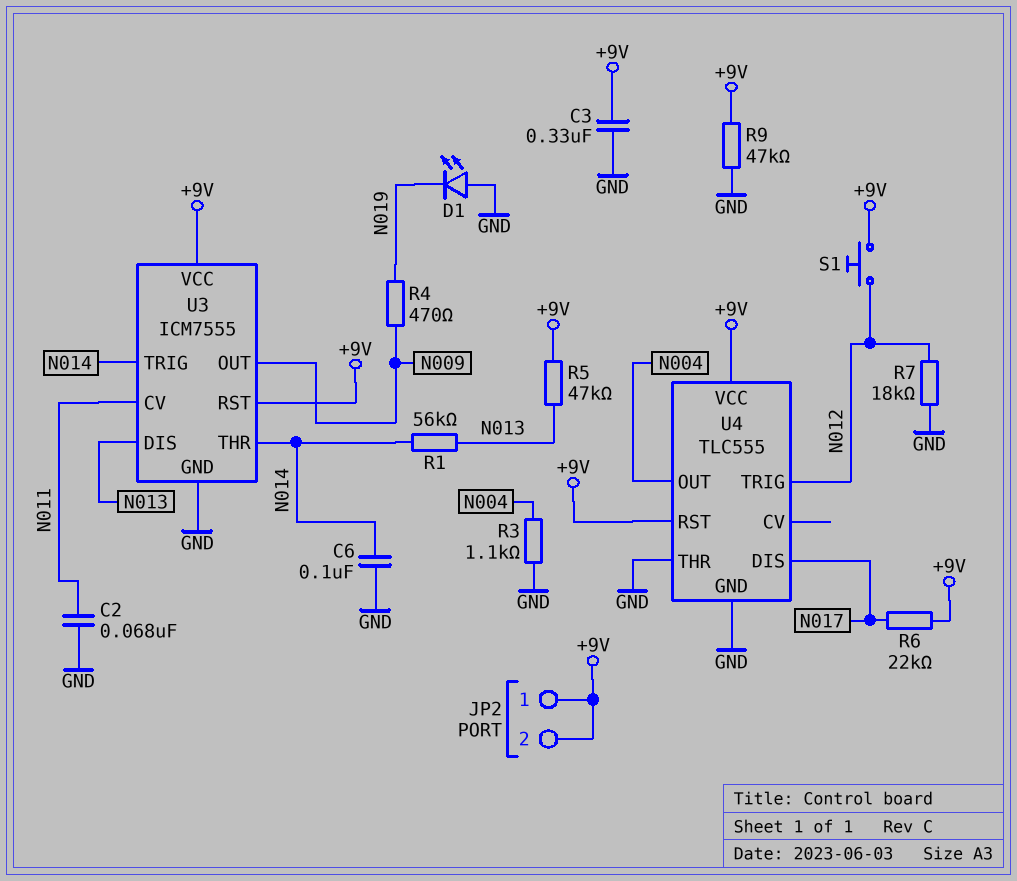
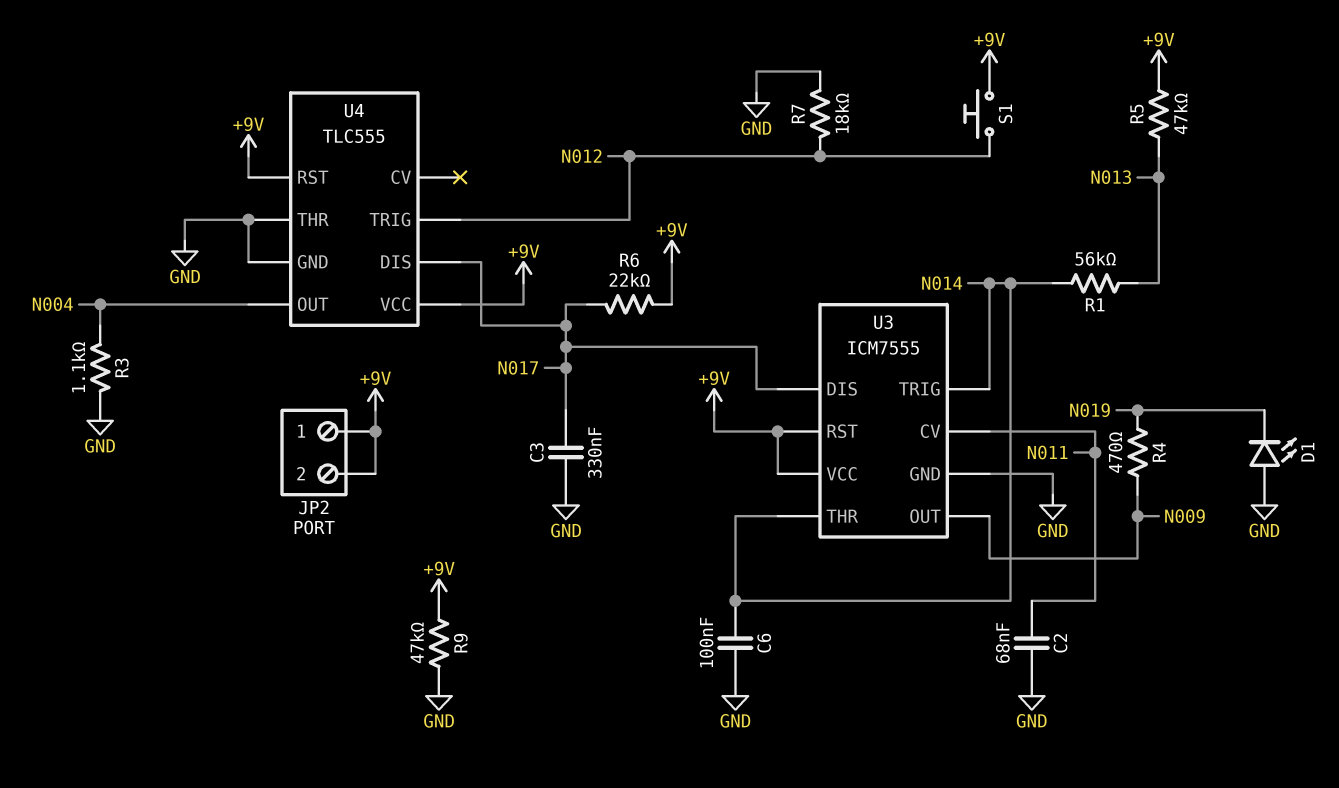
C3: 330nF (+9V, GND) -> 330nF (GND, N017)
U3 pin DIS: N013 -> N017

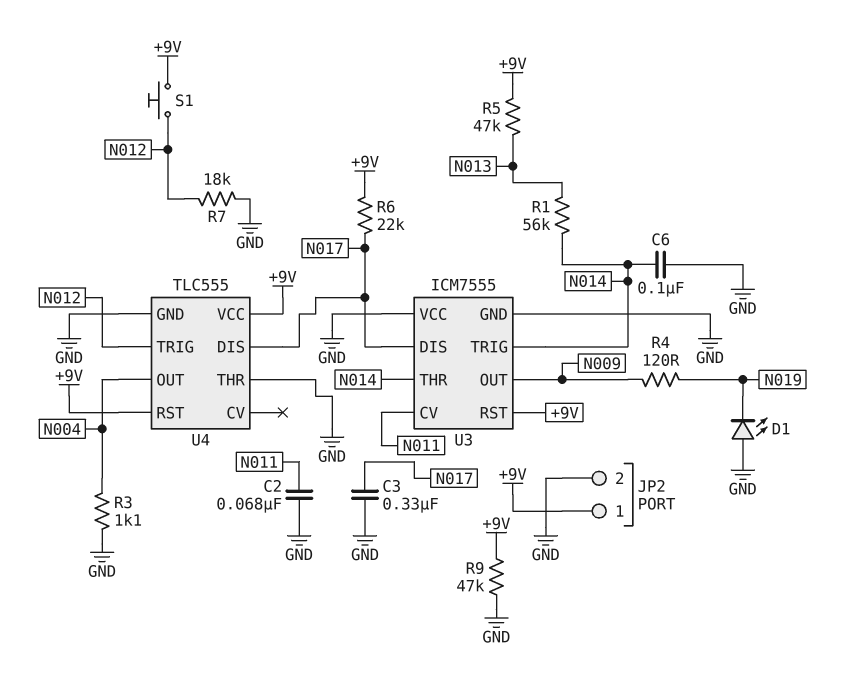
JP2 pin 2: +9V -> GND
R4: 470 (N009, N019) -> 120 (N009, N019)
U3 pin VCC: +9V -> GND

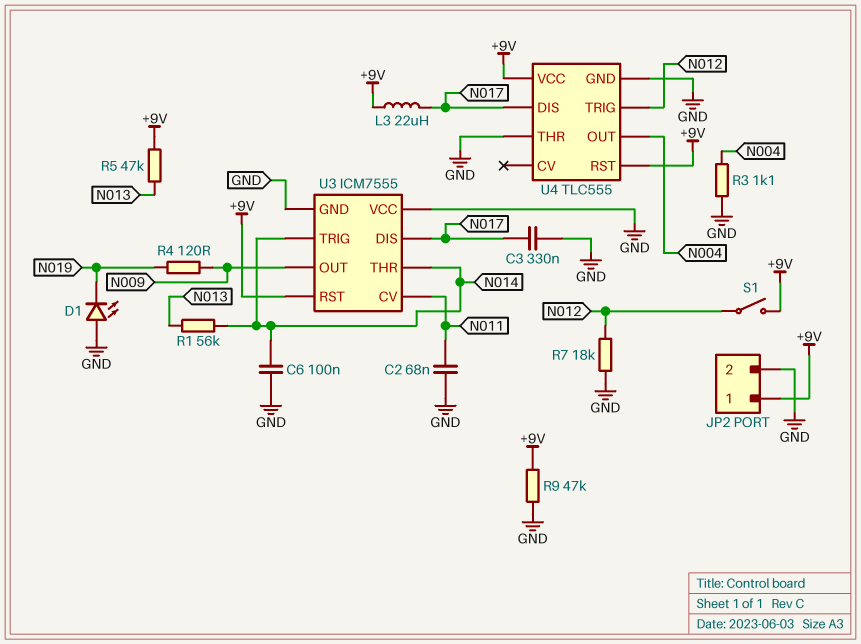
L3: none -> 22uH (+9V, N017)
R6: 22k (+9V, N017) -> none
S1: button (+9V, N012) -> switch (+9V, N012)

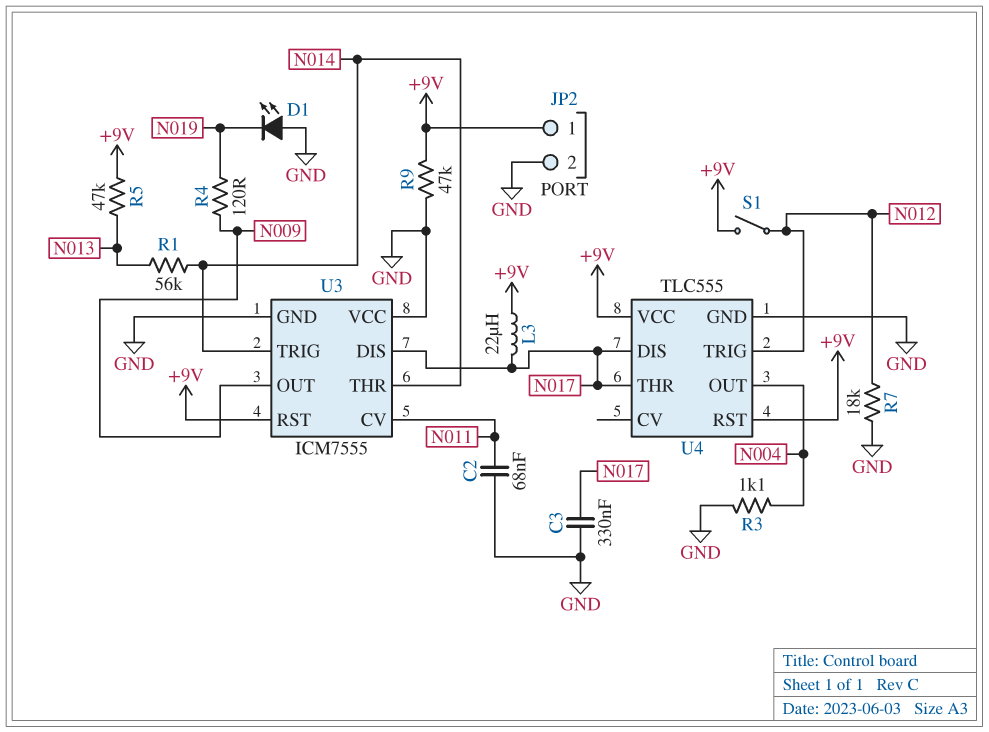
C6: 100nF (GND, N014) -> none
U4 pin THR: GND -> N017

